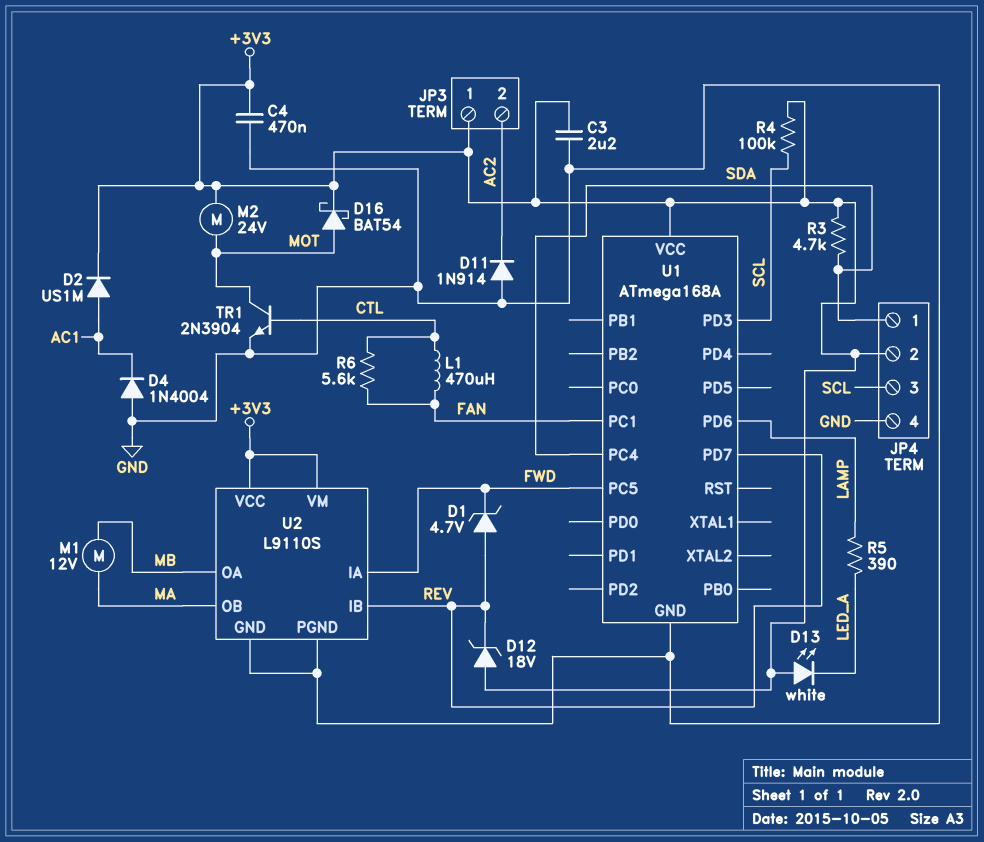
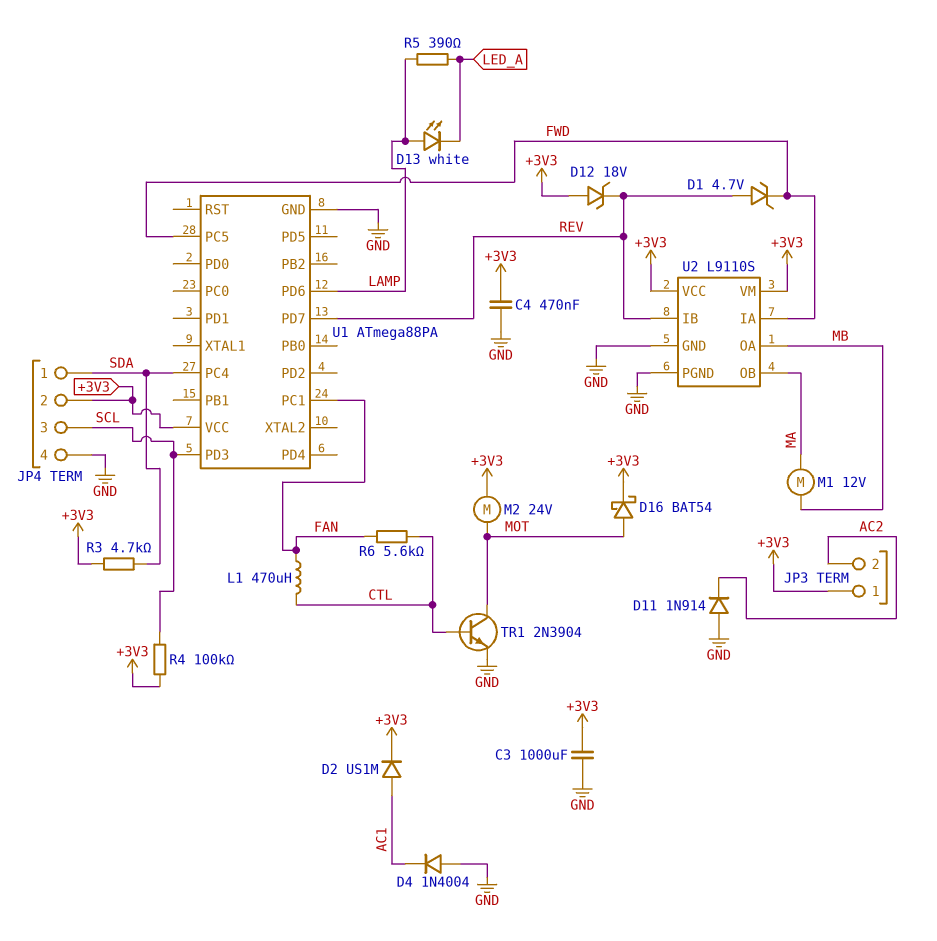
C3: 2.2uF (+3V3, GND) -> 1000uF (+3V3, GND)
D13: LED white (A +3V3, K LED_A) -> LED white (A LAMP, K LED_A)
U1: ATmega168A -> ATmega88PA

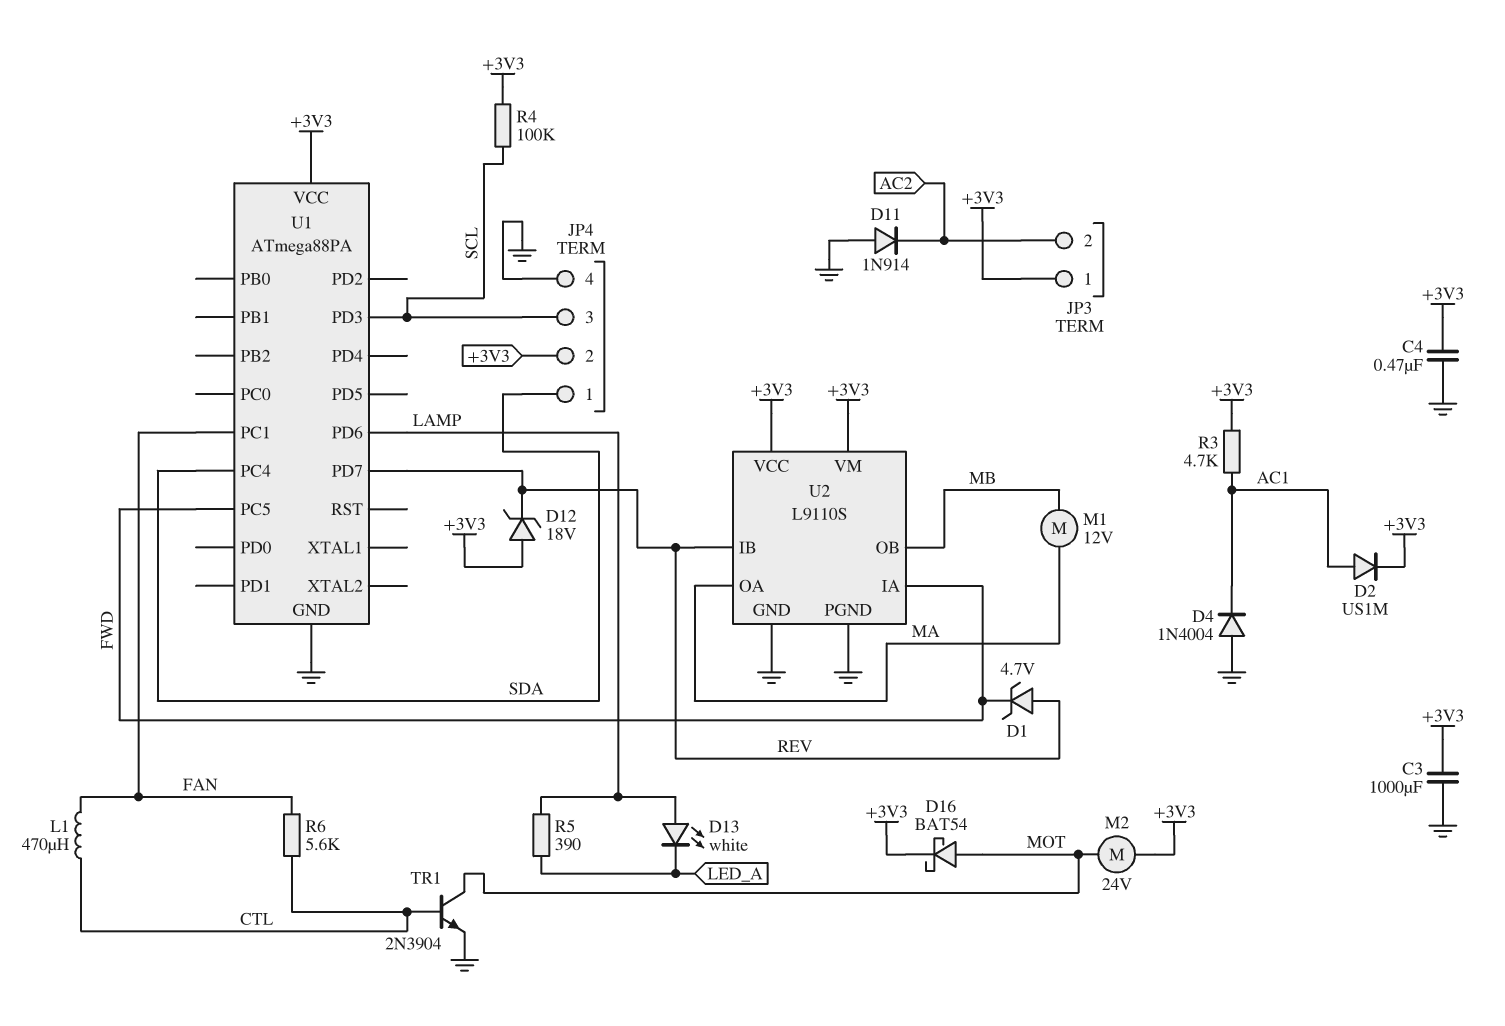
R3: 4.7k (+3V3, SDA) -> 4.7k (+3V3, AC1)
U2 pin OA: MB -> MA
U2 pin OB: MA -> MB

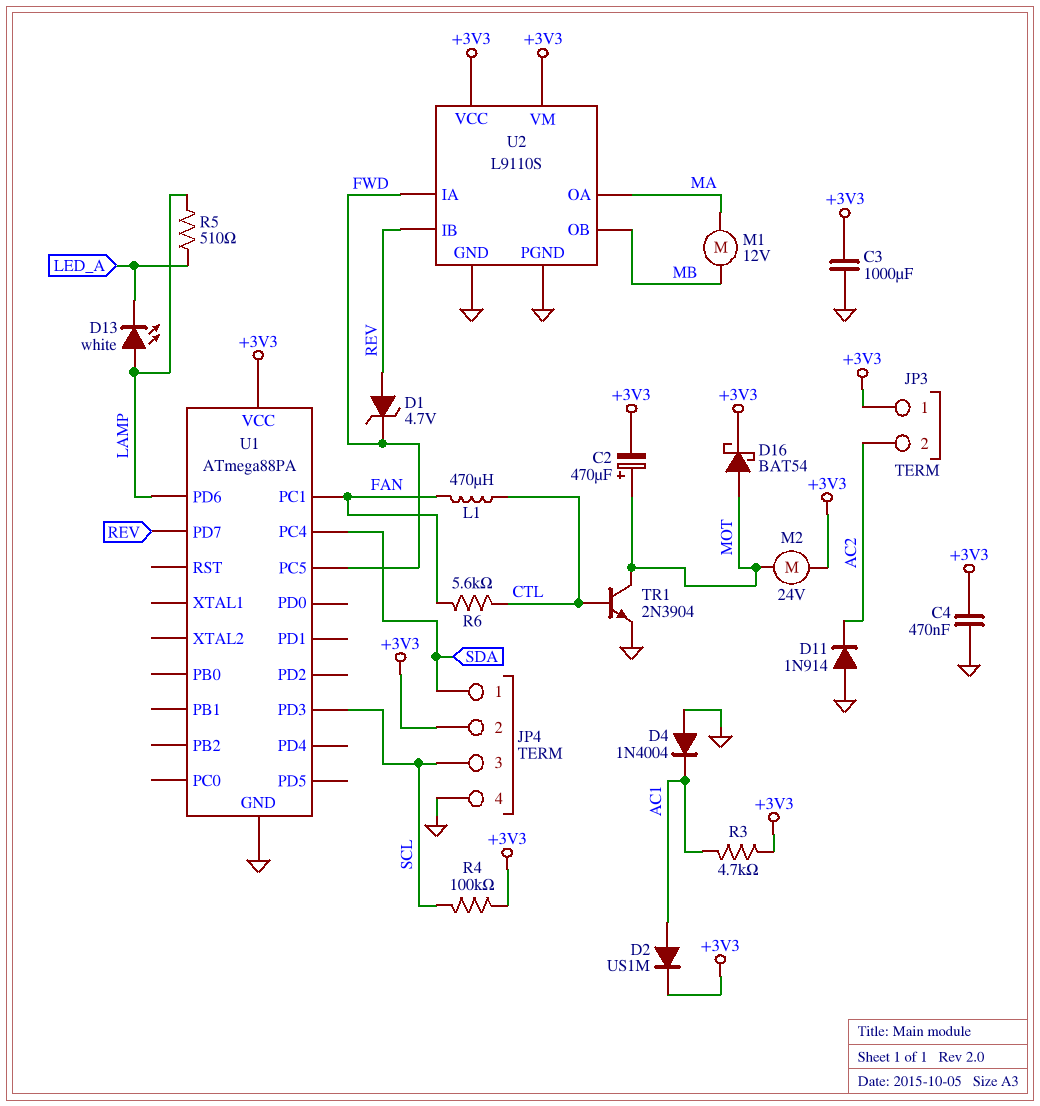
C2: none -> 470uF (plus MOT, minus +3V3)
D12: zener 18V (A +3V3, K REV) -> none
R5: 390 (LAMP, LED_A) -> 510 (LAMP, LED_A)

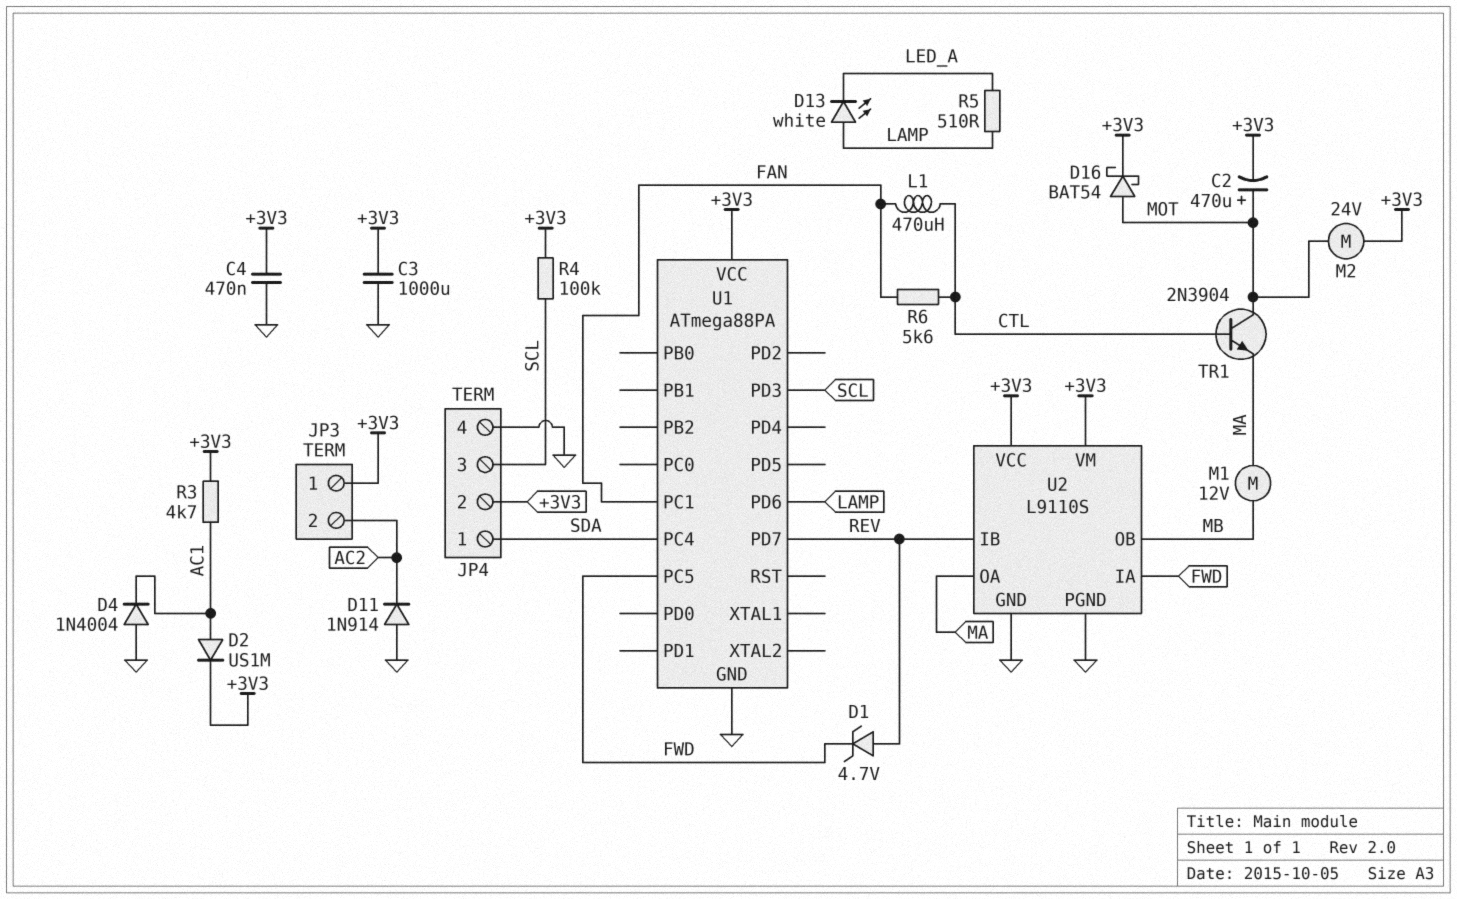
TR1: NPN 2N3904 (B CTL, C MOT, E GND) -> NPN 2N3904 (B CTL, C MOT, E MA)

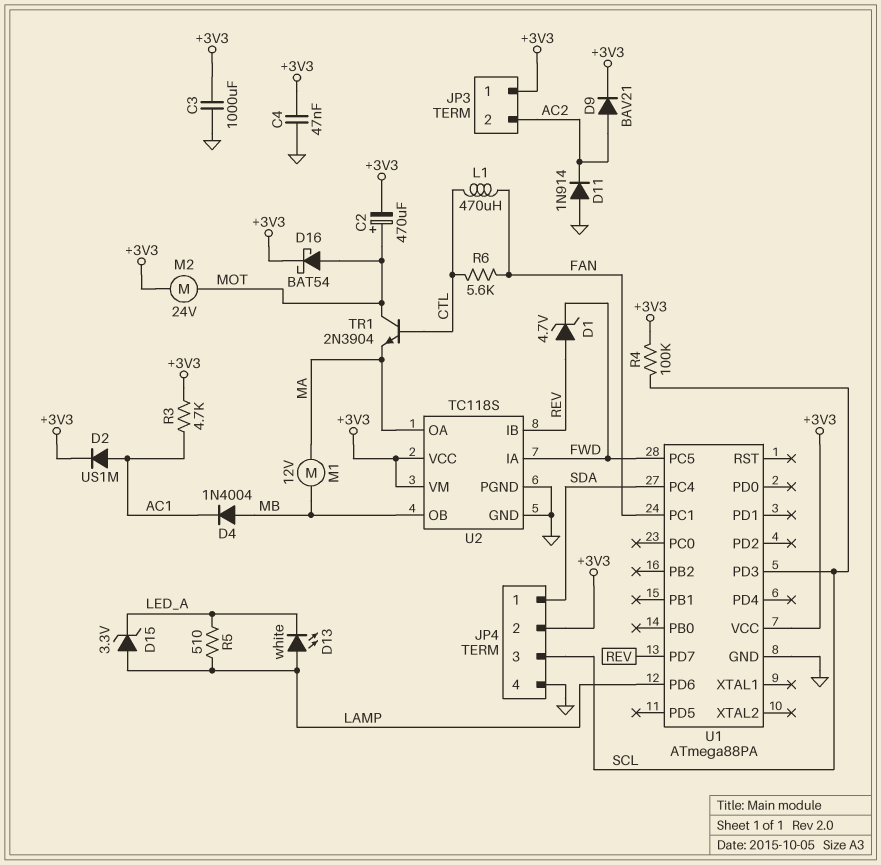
C4: 470nF (+3V3, GND) -> 47nF (+3V3, GND)
D4: diode 1N4004 (A GND, K AC1) -> diode 1N4004 (A MB, K AC1)
D9: none -> diode BAV21 (A AC2, K +3V3)
D15: none -> zener 3.3V (A LAMP, K LED_A)
U2: L9110S -> TC118S

